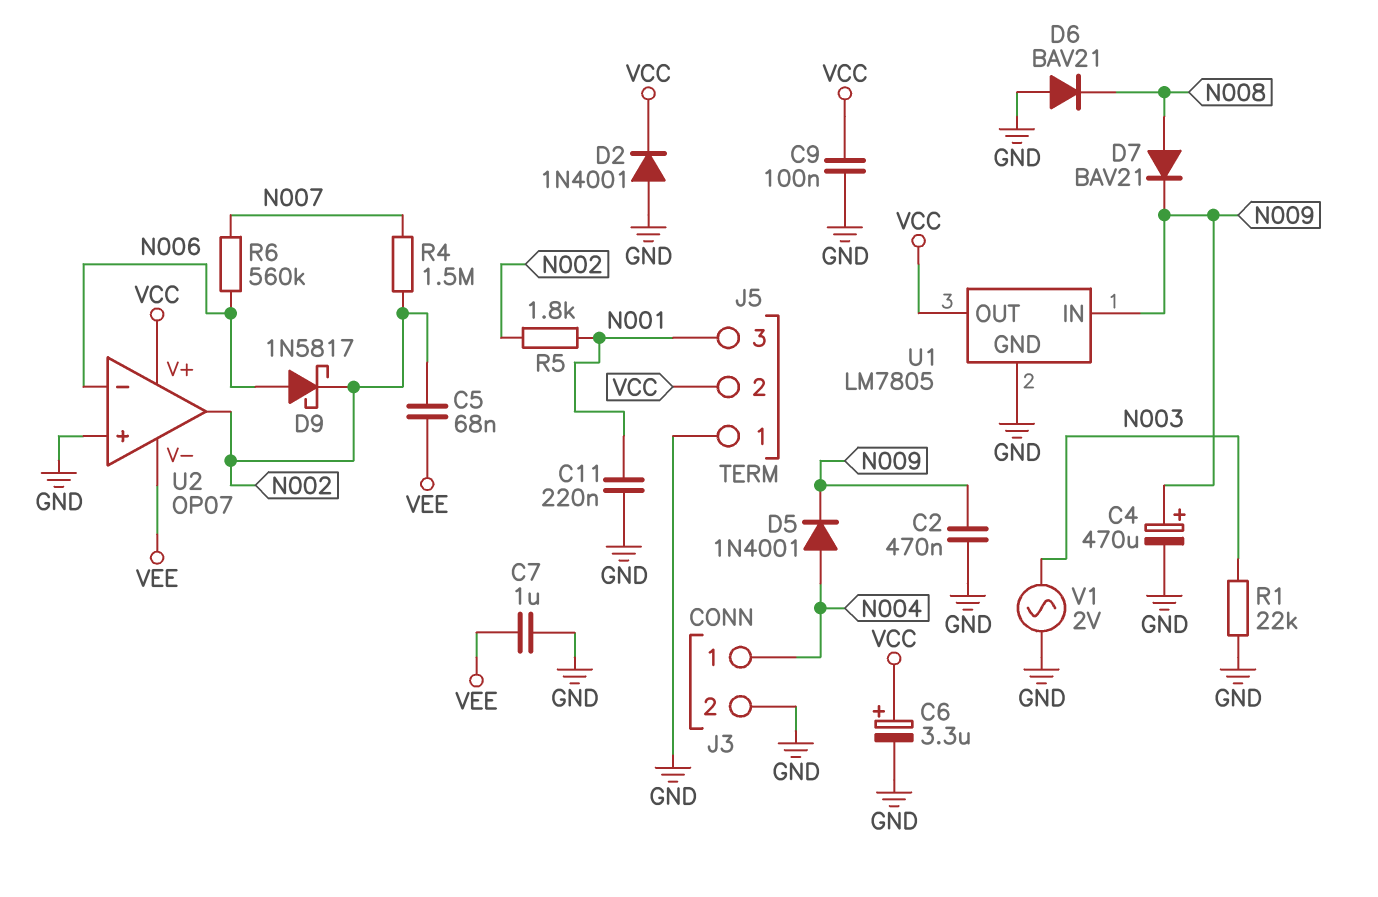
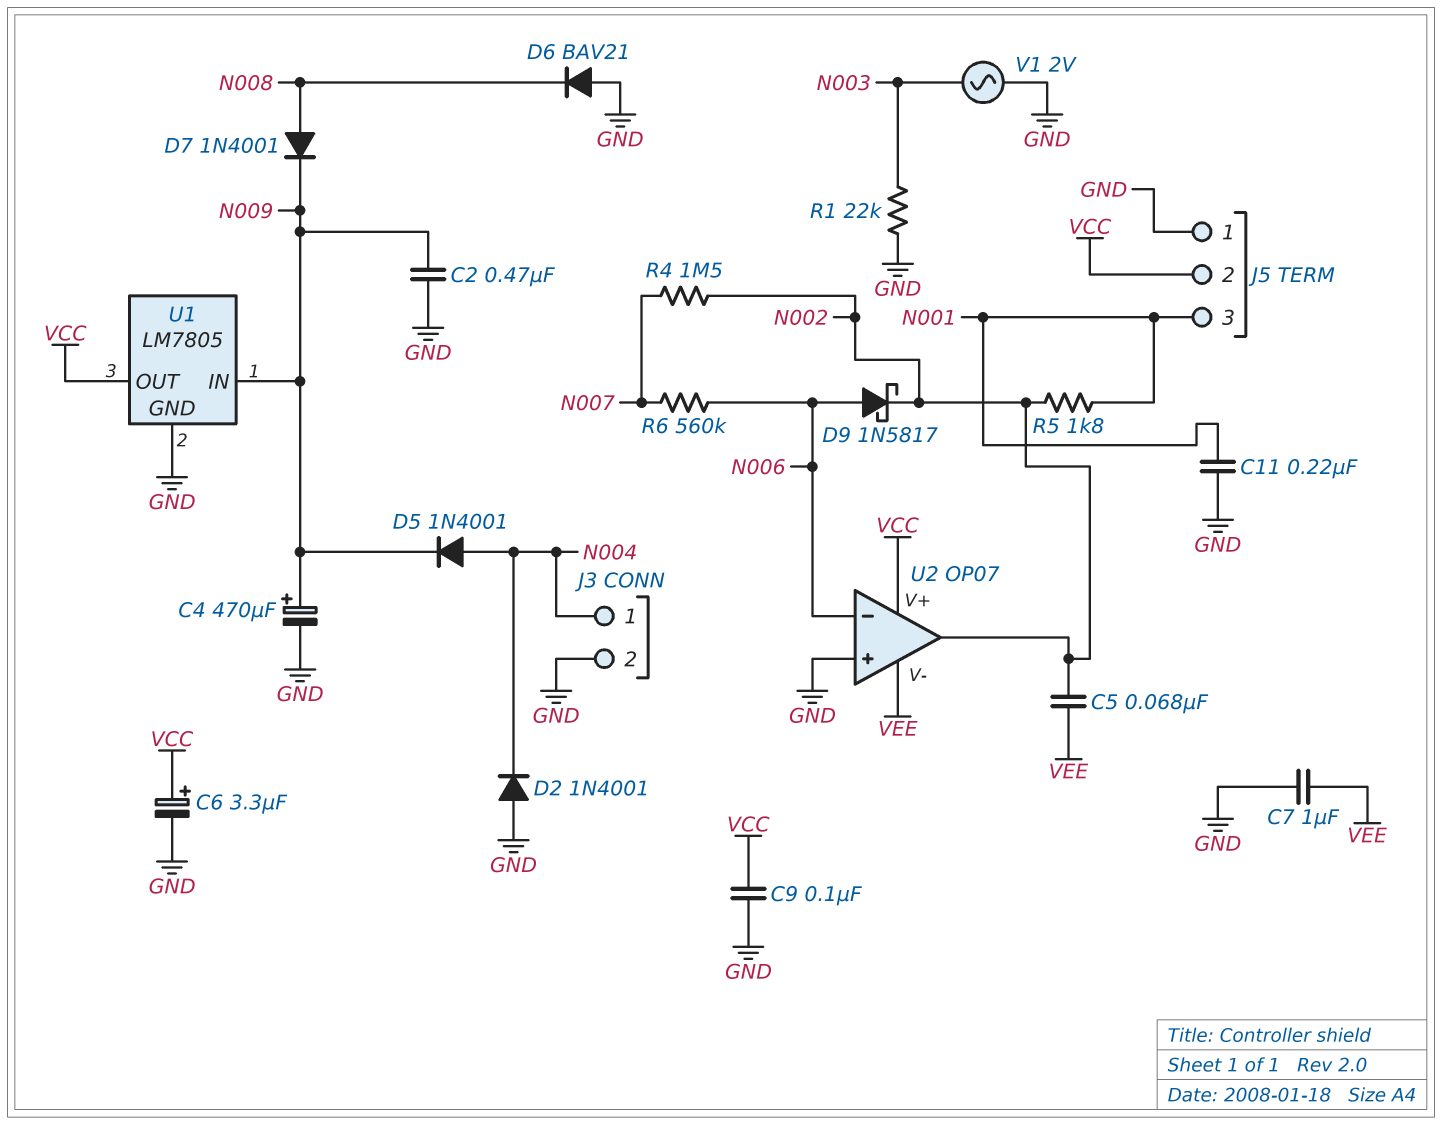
D2: diode 1N4001 (A GND, K VCC) -> diode 1N4001 (A GND, K N004)
D7: diode BAV21 (A N008, K N009) -> diode 1N4001 (A N008, K N009)

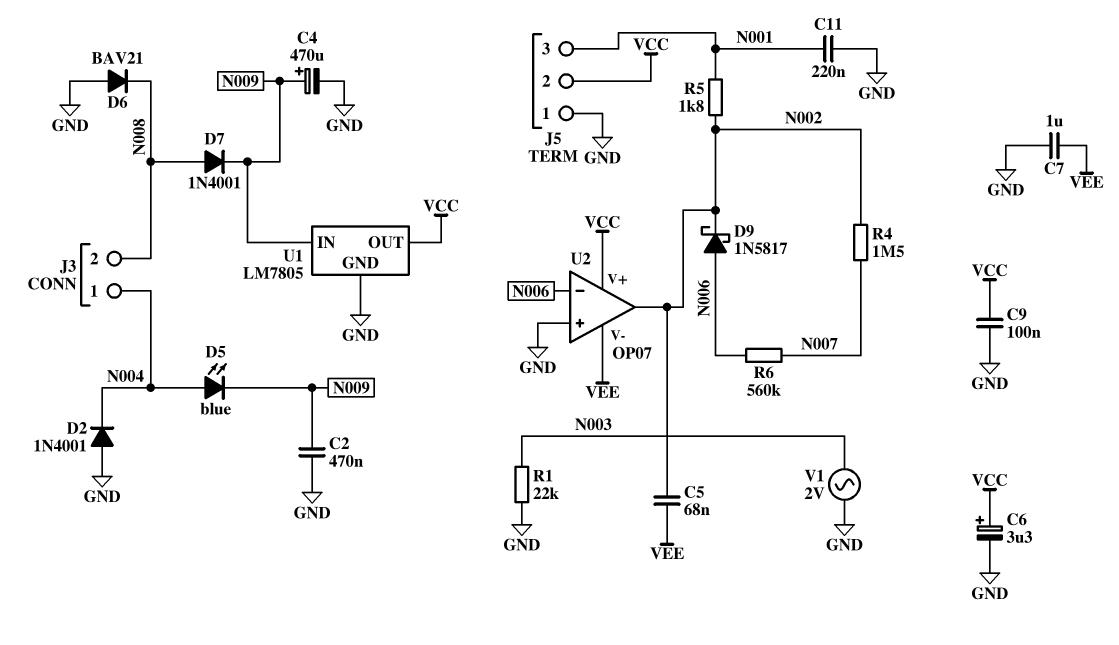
D5: diode 1N4001 (A N004, K N009) -> LED blue (A N004, K N009)
J3 pin 2: GND -> N008

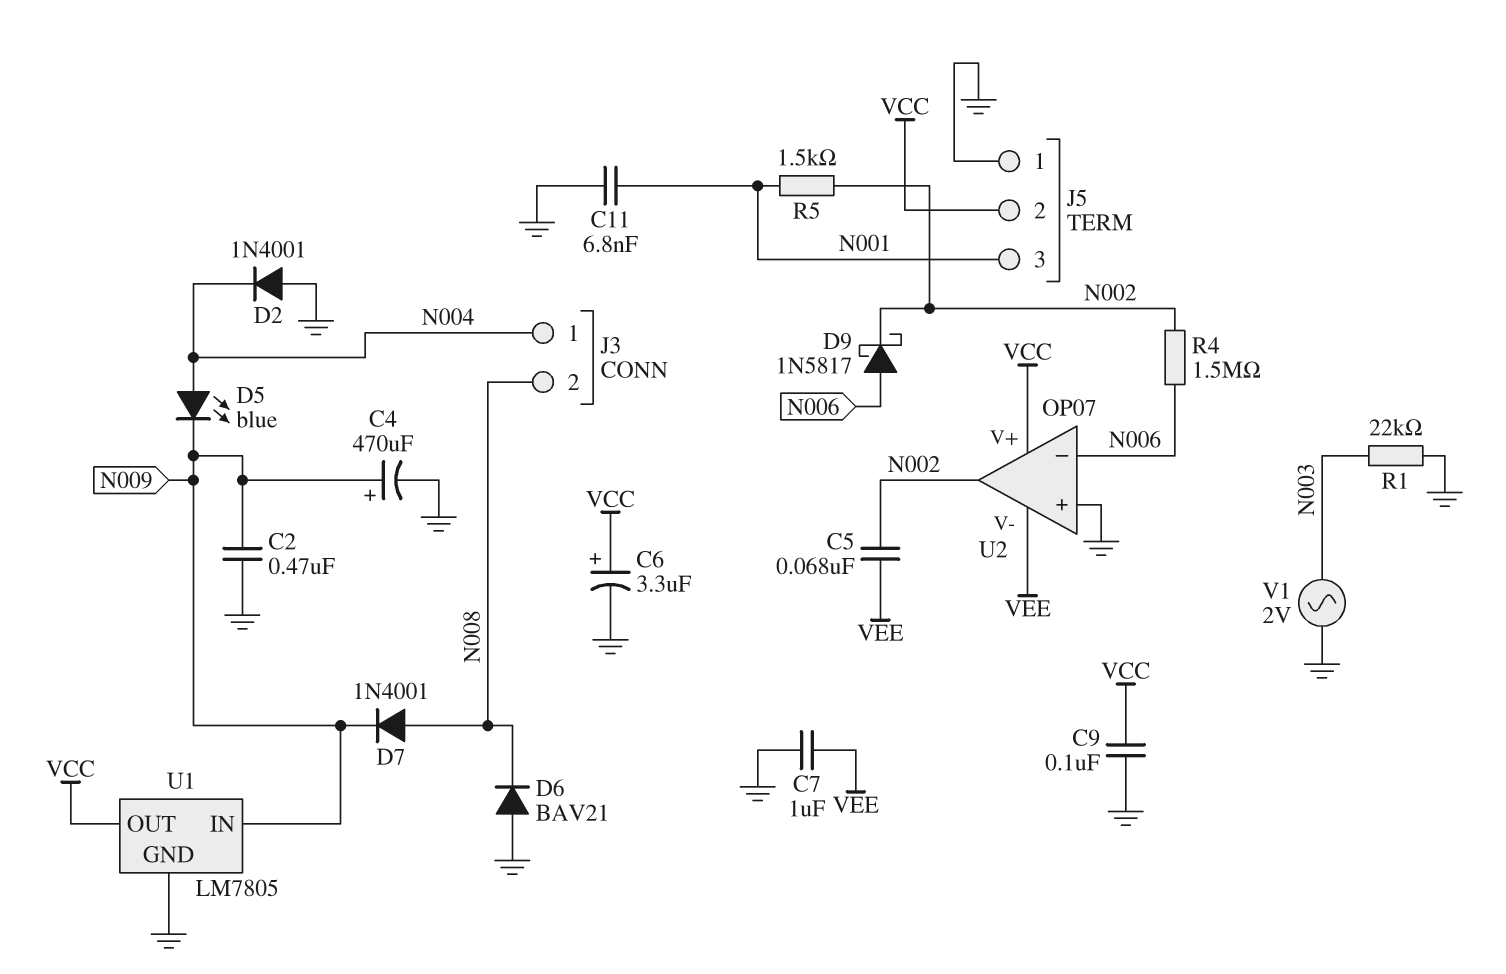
C11: 220nF (GND, N001) -> 6.8nF (GND, N001)
R4: 1.5M (N002, N007) -> 1.5M (N002, N006)
R5: 1.8k (N001, N002) -> 1.5k (N001, N002)
R6: 560k (N006, N007) -> none

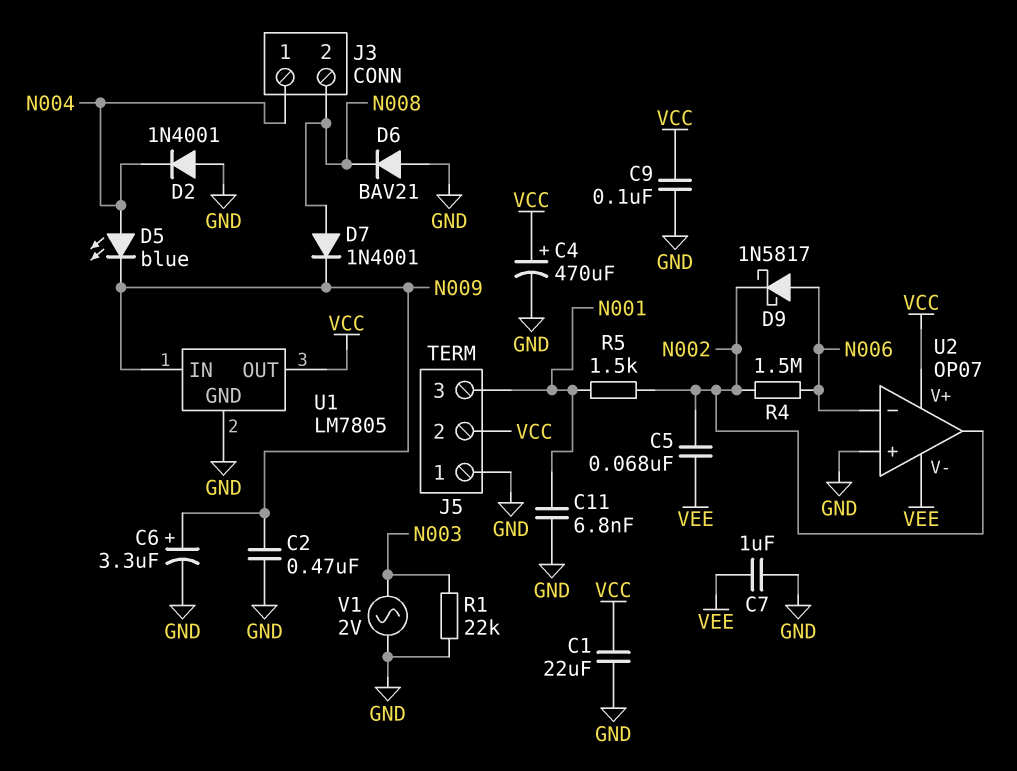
C1: none -> 22uF (GND, VCC)
C4: 470uF (plus N009, minus GND) -> 470uF (plus VCC, minus GND)
C6: 3.3uF (plus VCC, minus GND) -> 3.3uF (plus N009, minus GND)

